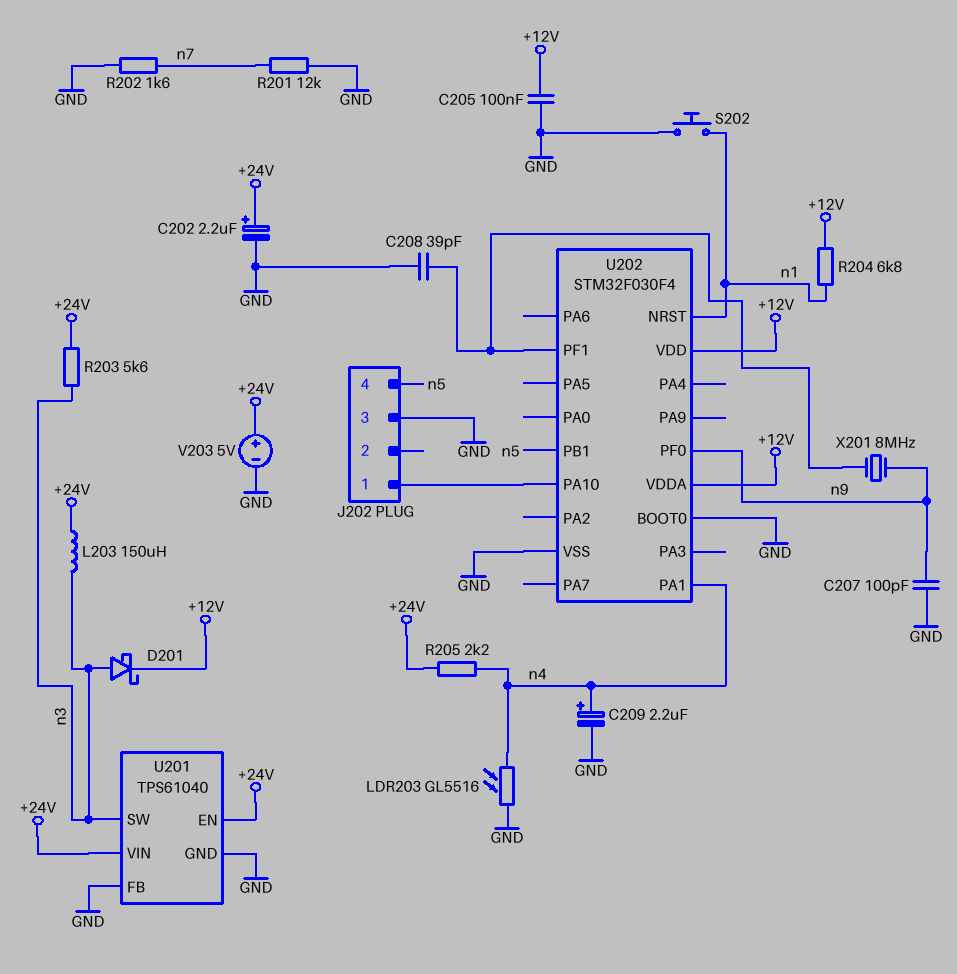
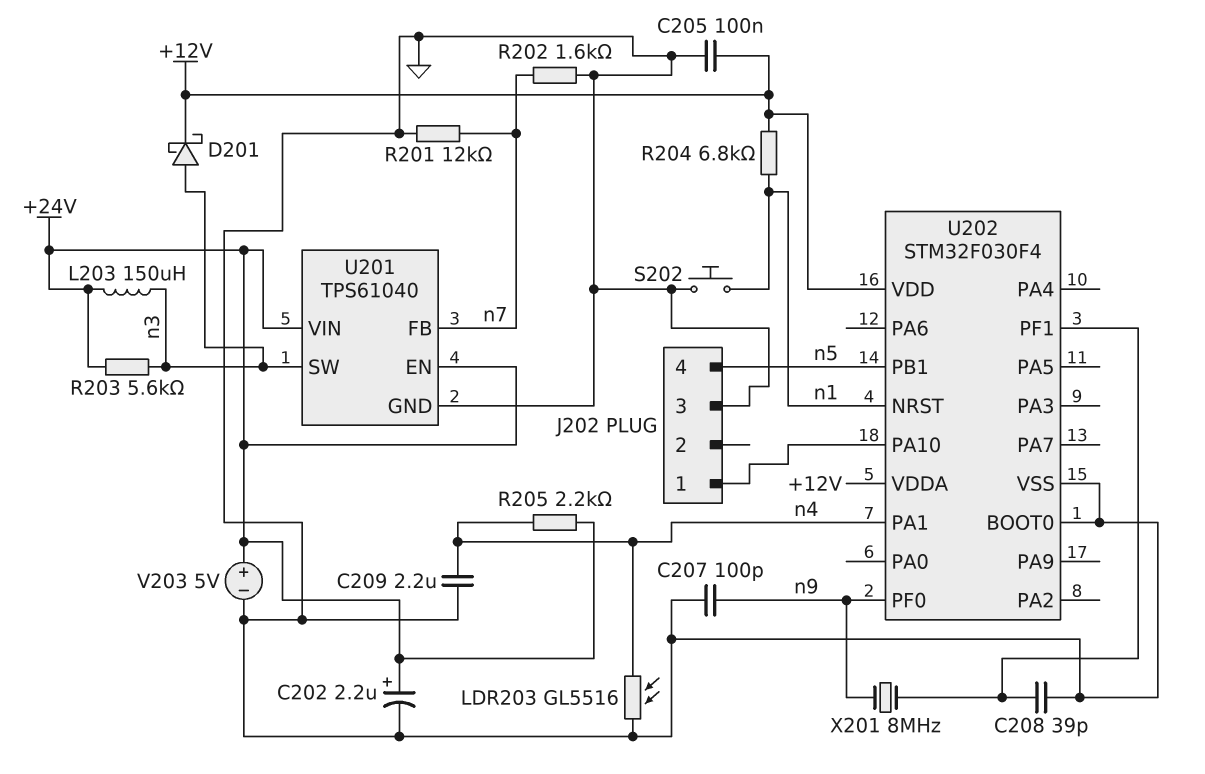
C209: 2.2uF (plus n4, minus GND) -> 2.2uF (GND, n4)
U201 pin FB: GND -> n7

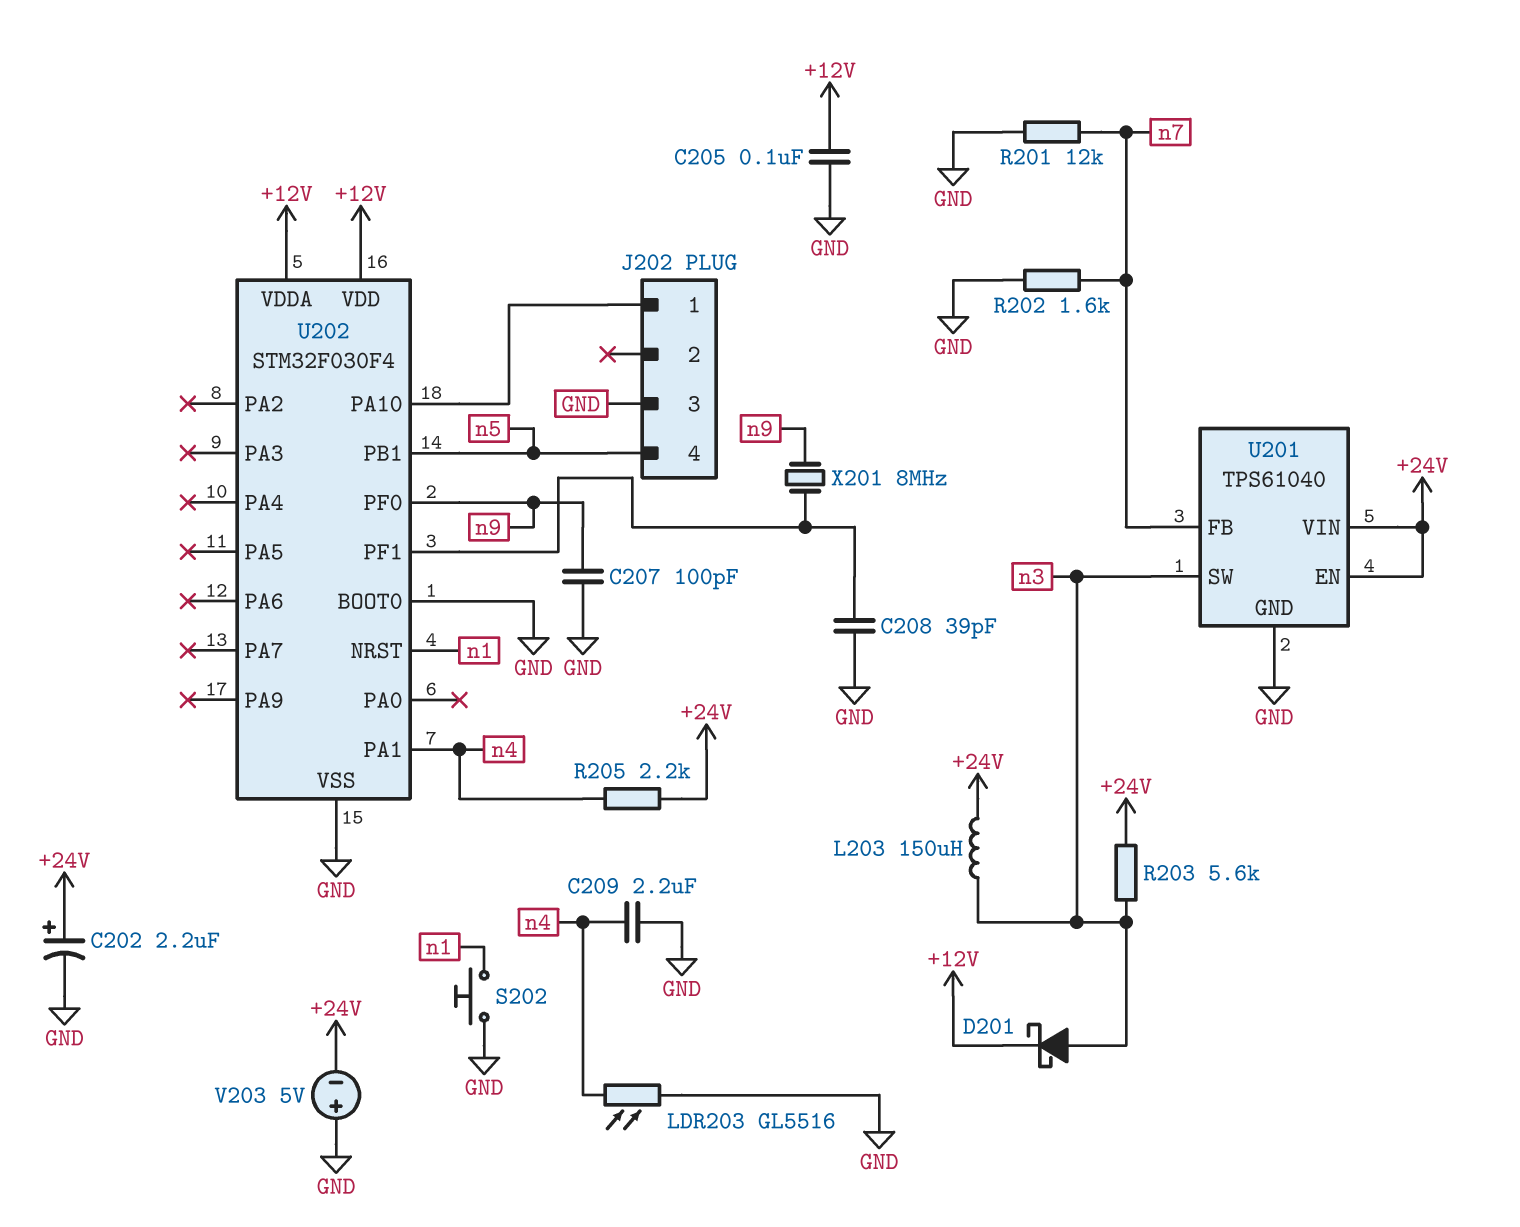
R204: 6.8k (+12V, n1) -> none
V203: 5V (plus +24V, minus GND) -> 5V (plus GND, minus +24V)

